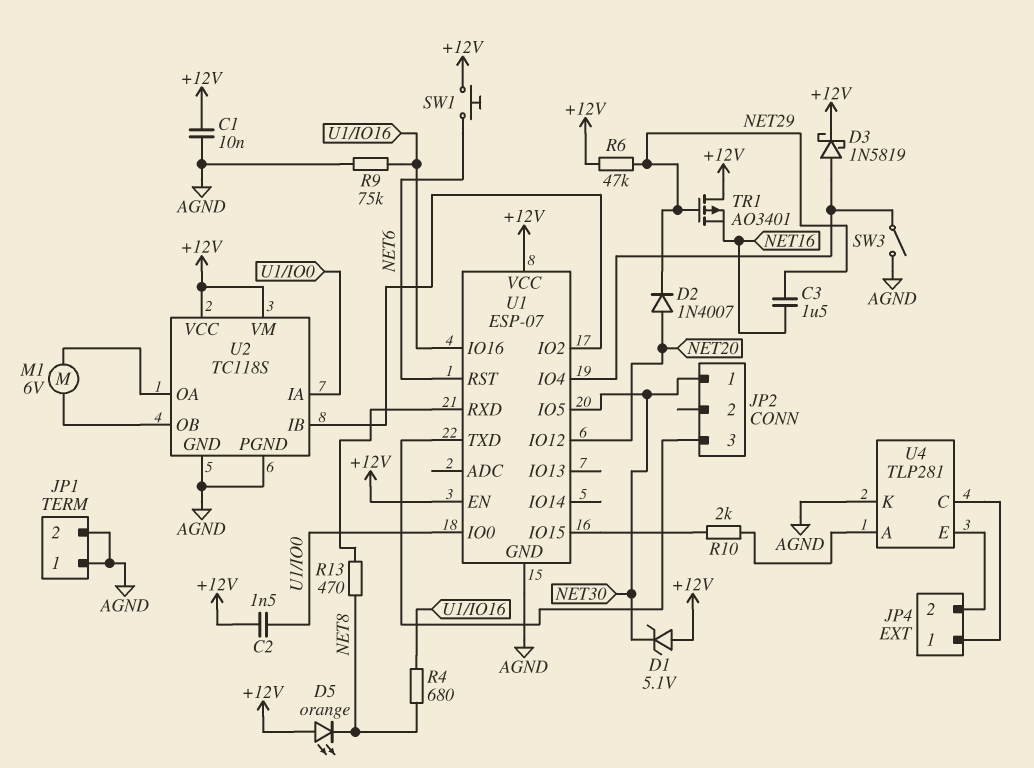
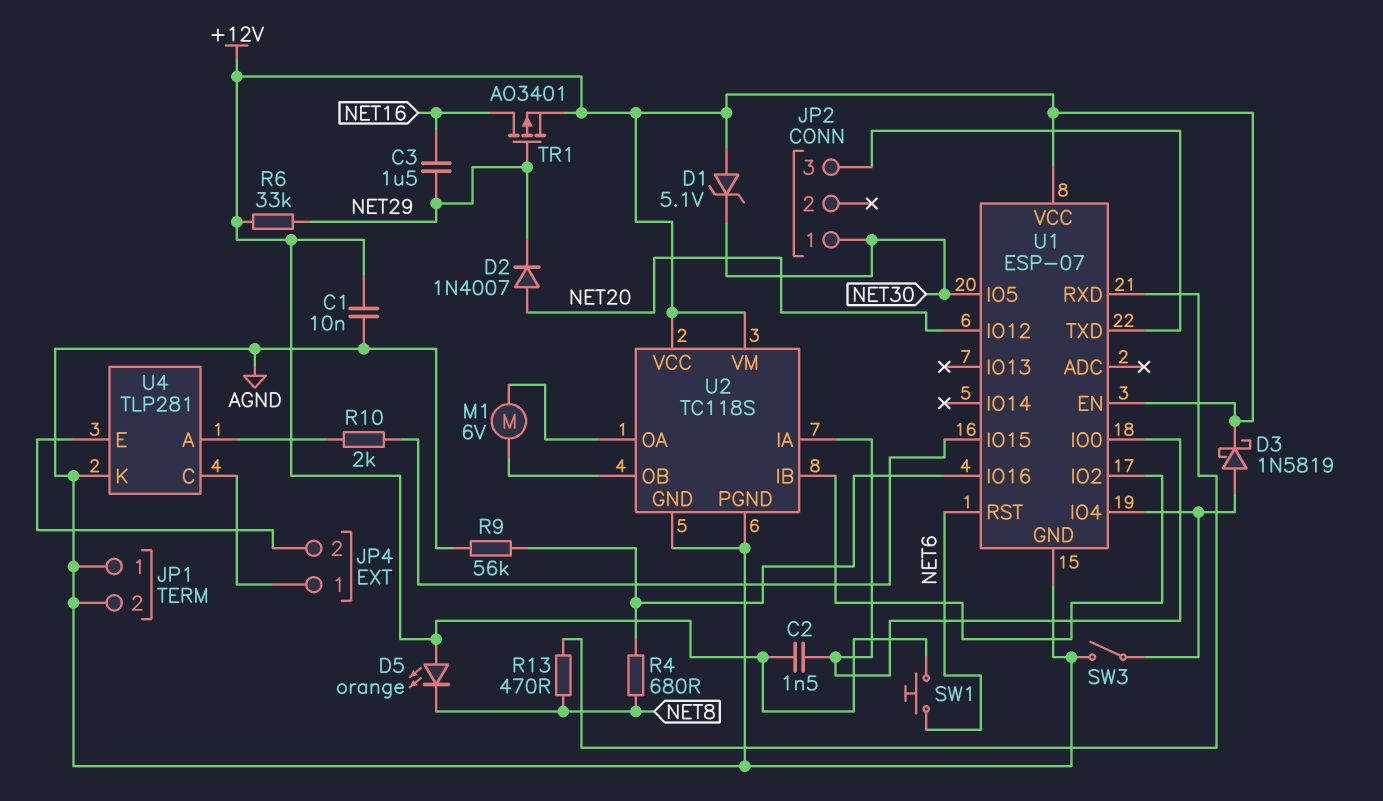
R6: 47k (+12V, NET29) -> 33k (+12V, NET29)
R9: 75k (AGND, U1/IO16) -> 56k (AGND, U1/IO16)
TR1: PMOS AO3401 (G NET29, D +12V, S NET16) -> PMOS AO3401 (G NET29, D NET16, S +12V)

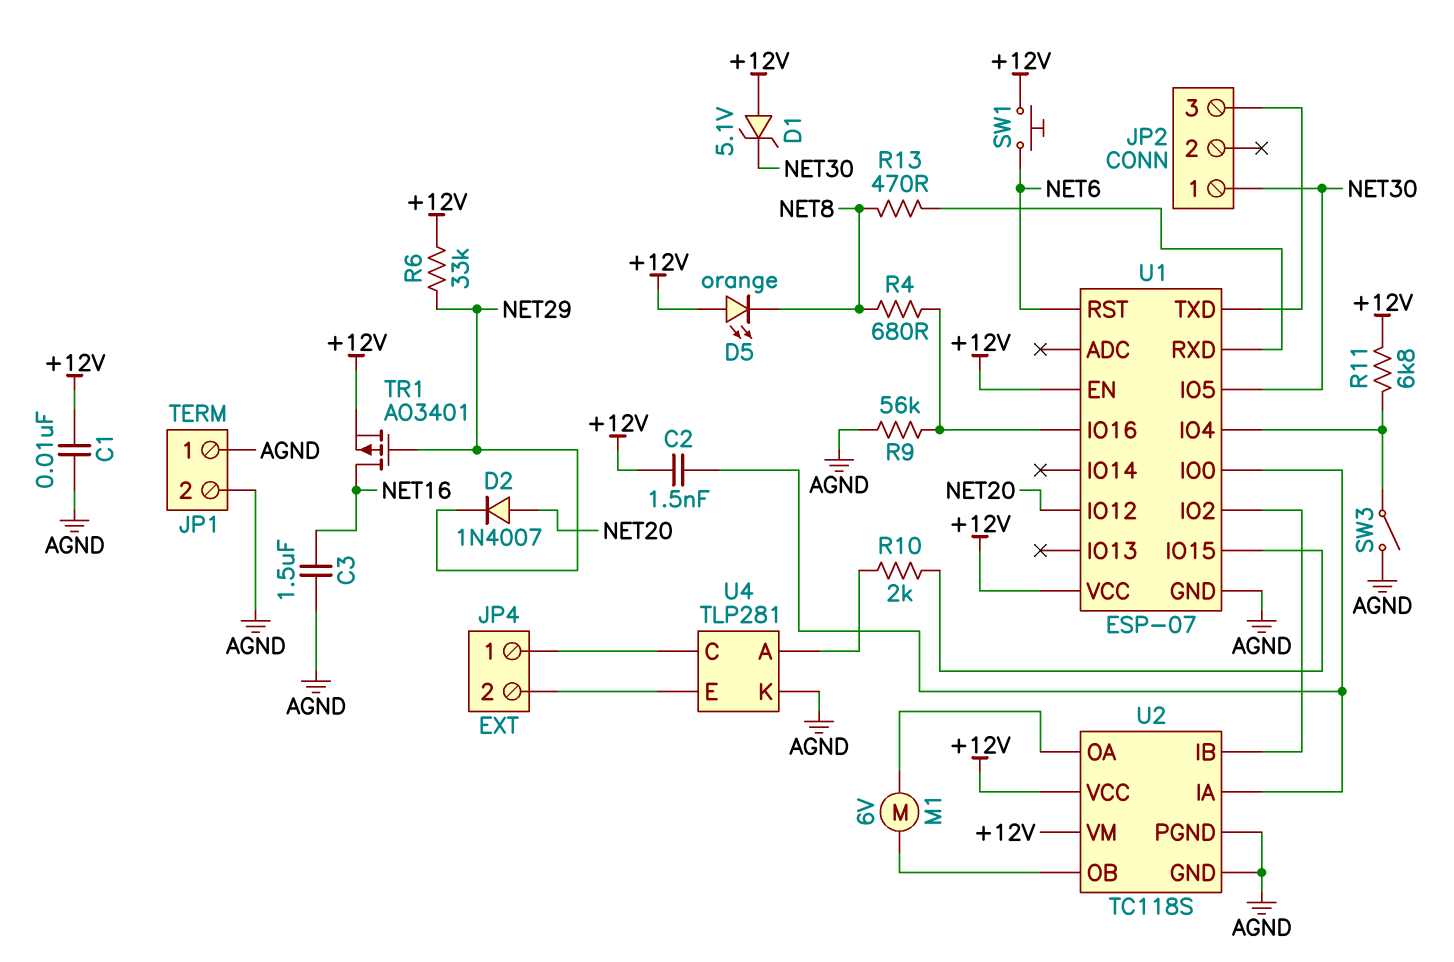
C3: 1.5uF (NET16, NET29) -> 1.5uF (AGND, NET16)
D3: schottky 1N5819 (A U1/IO4, K +12V) -> none
R11: none -> 6.8k (+12V, U1/IO4)

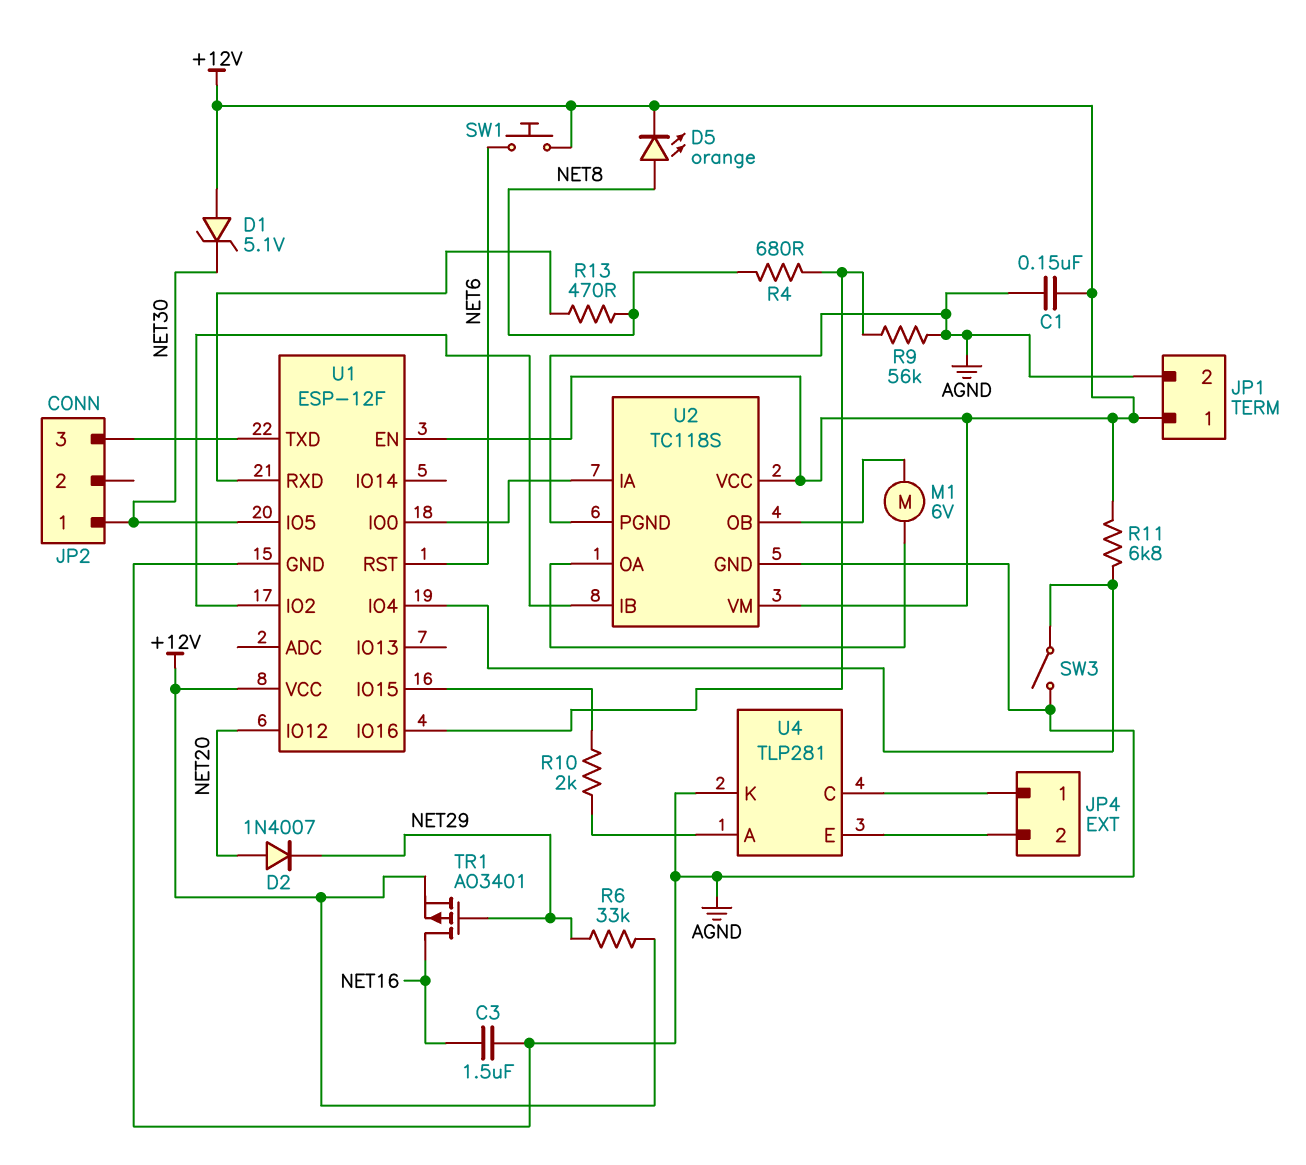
C1: 10nF (+12V, AGND) -> 150nF (+12V, AGND)
C2: 1.5nF (+12V, U1/IO0) -> none
D5: LED orange (A +12V, K NET8) -> LED orange (A NET8, K +12V)
JP1 pin 1: AGND -> +12V
U1: ESP-07 -> ESP-12F

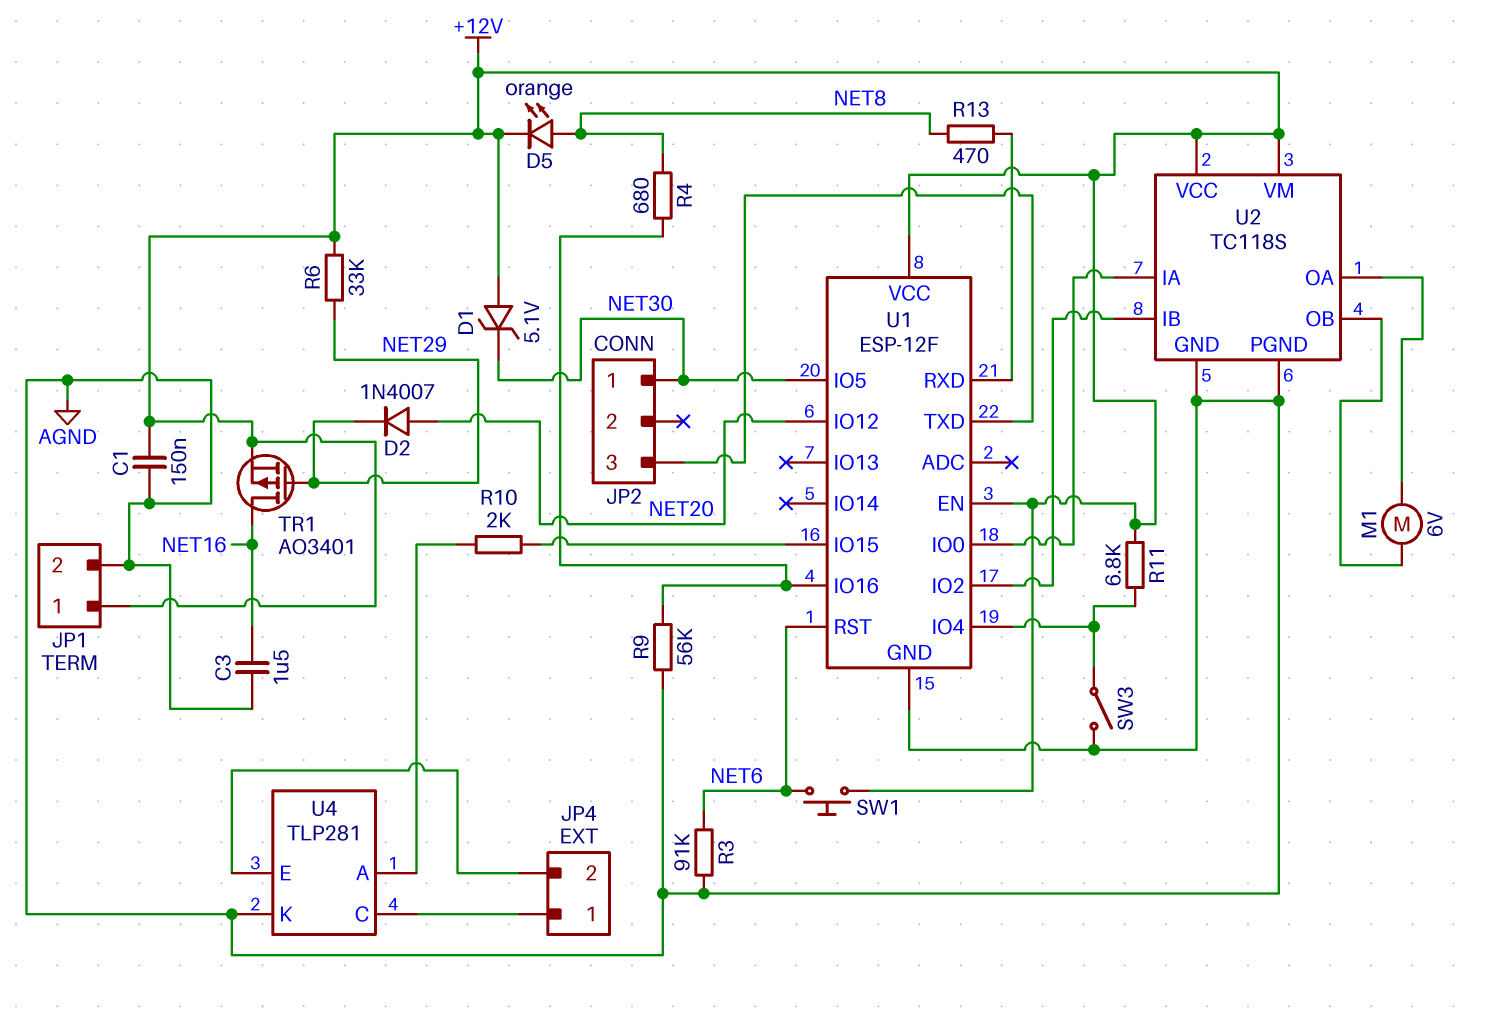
R3: none -> 91k (AGND, NET6)

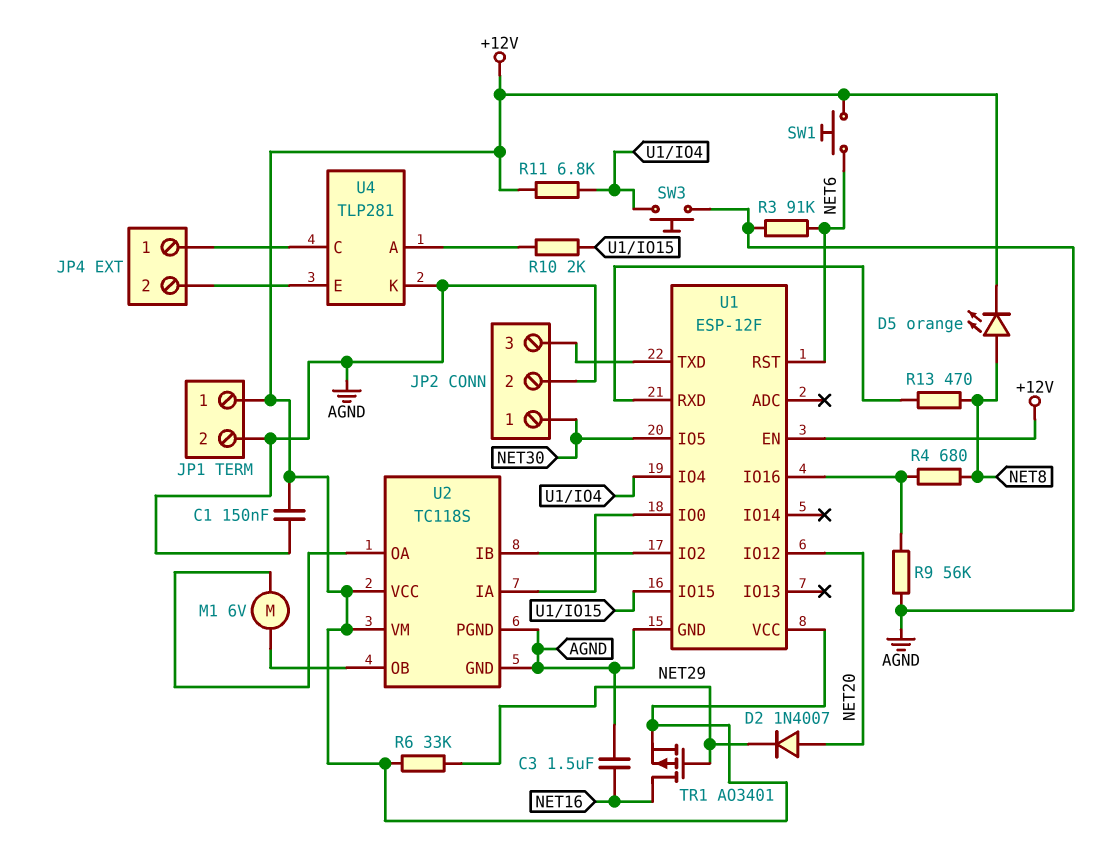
D1: zener 5.1V (A +12V, K NET30) -> none
JP2 pin 2: none -> AGND
SW3: switch (AGND, U1/IO4) -> button (AGND, U1/IO4)

